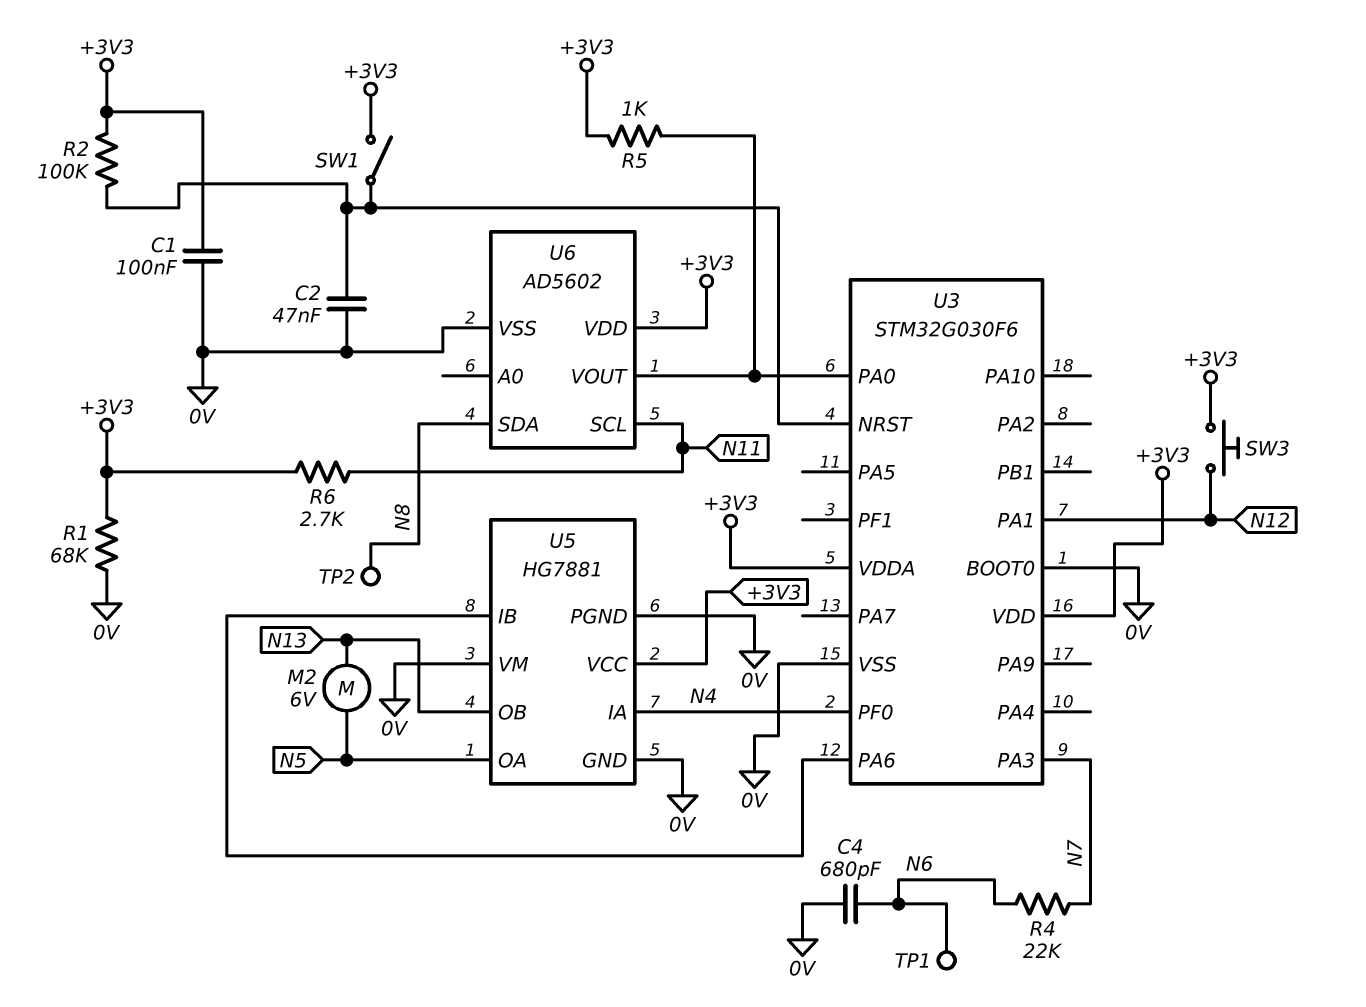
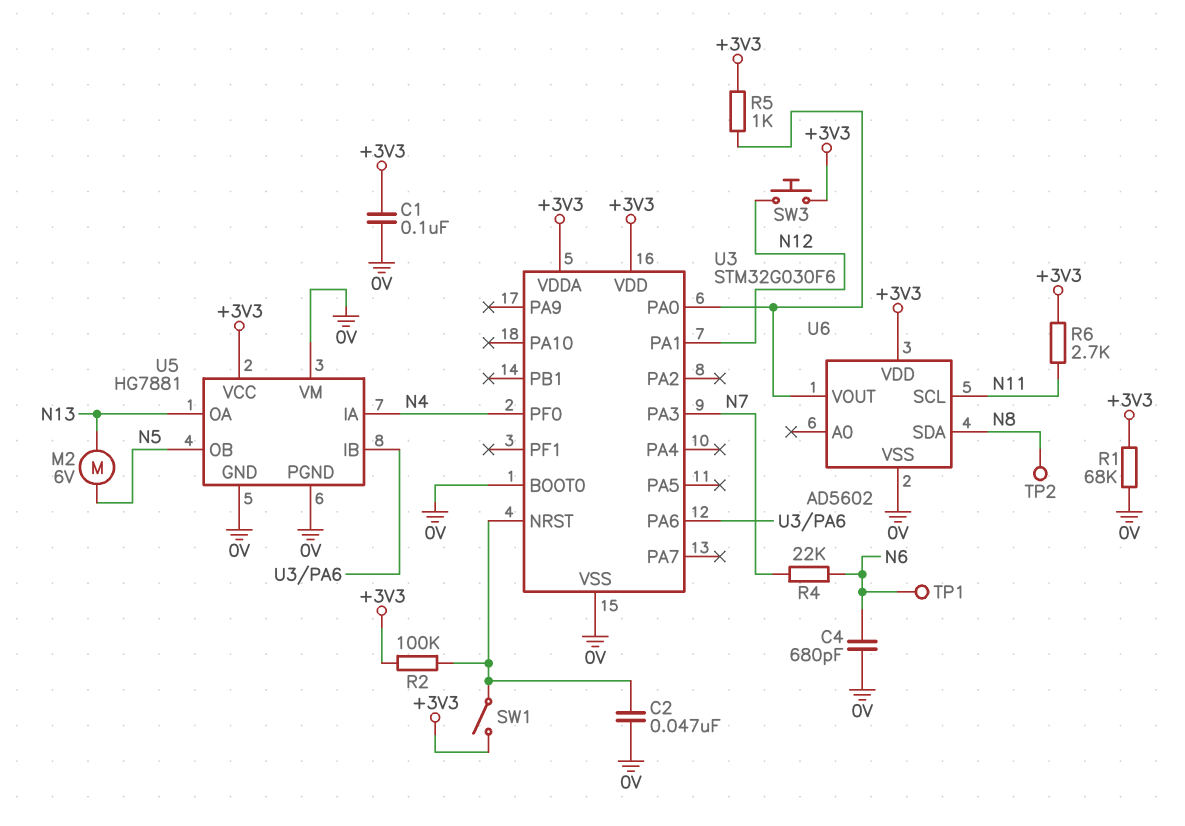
U5 pin OA: N5 -> N13
U5 pin OB: N13 -> N5

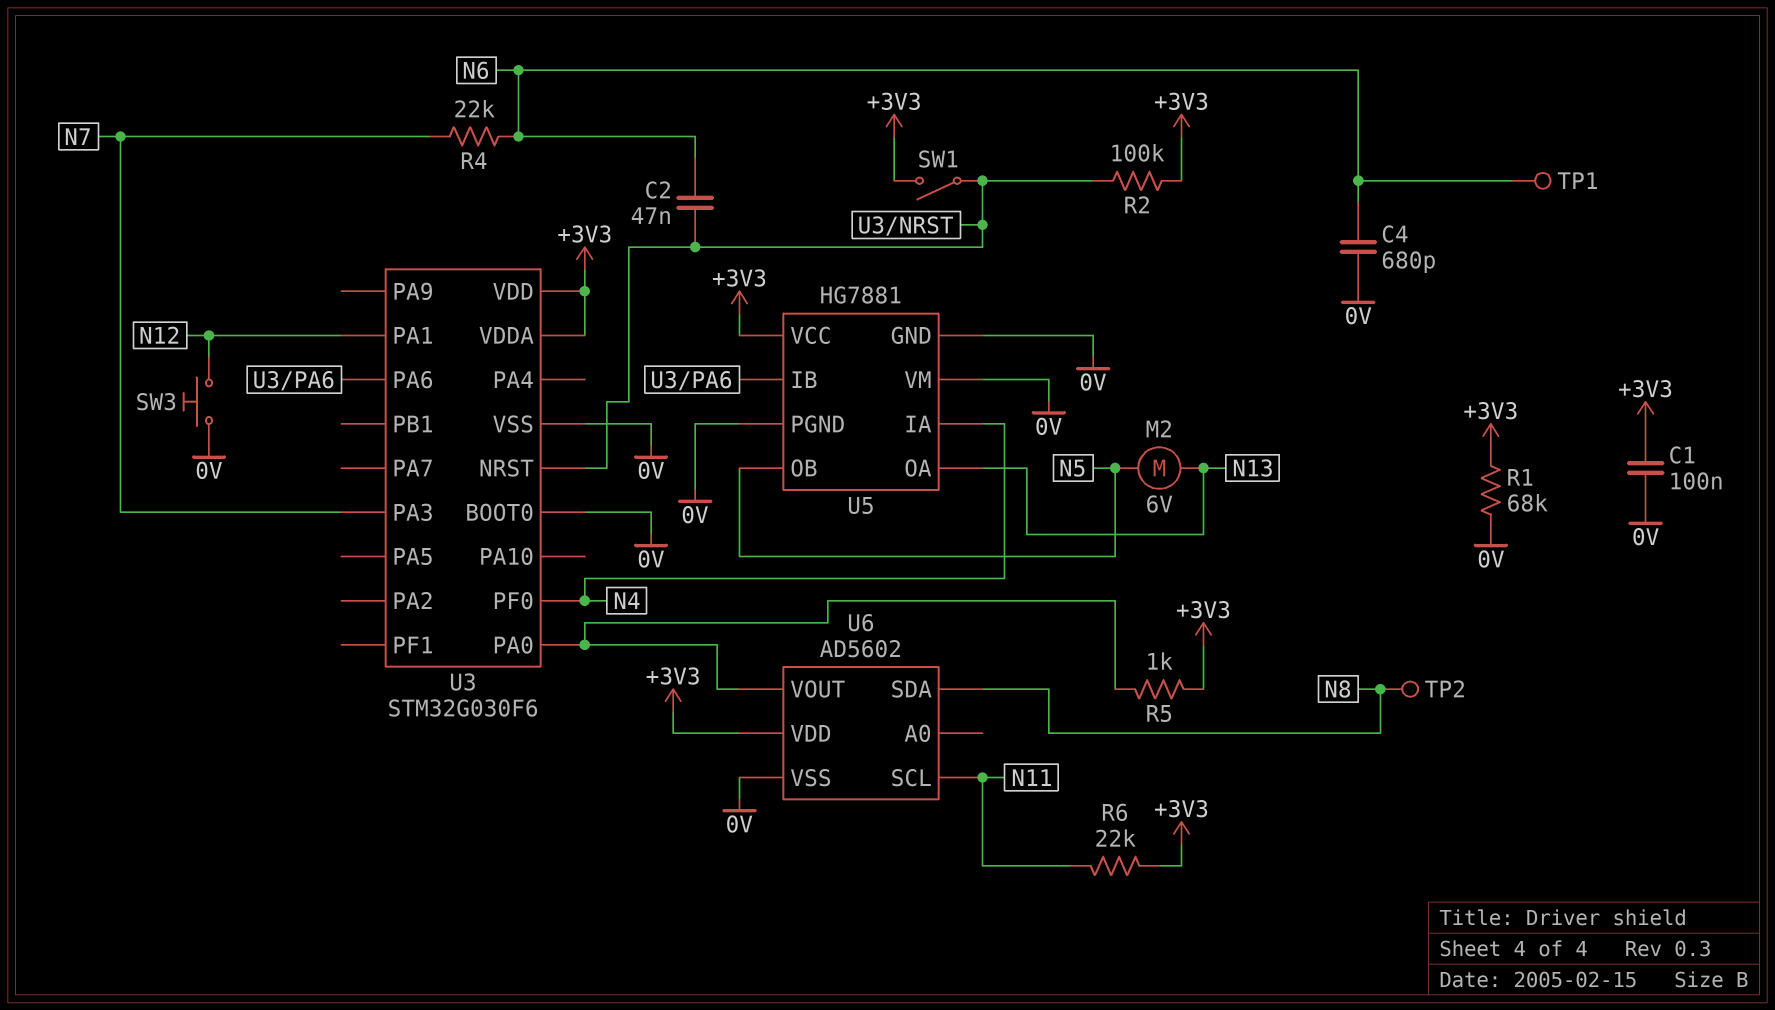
C2: 47nF (0V, U3/NRST) -> 47nF (N6, U3/NRST)
R6: 2.7k (+3V3, N11) -> 22k (+3V3, N11)
SW3: button (+3V3, N12) -> button (0V, N12)

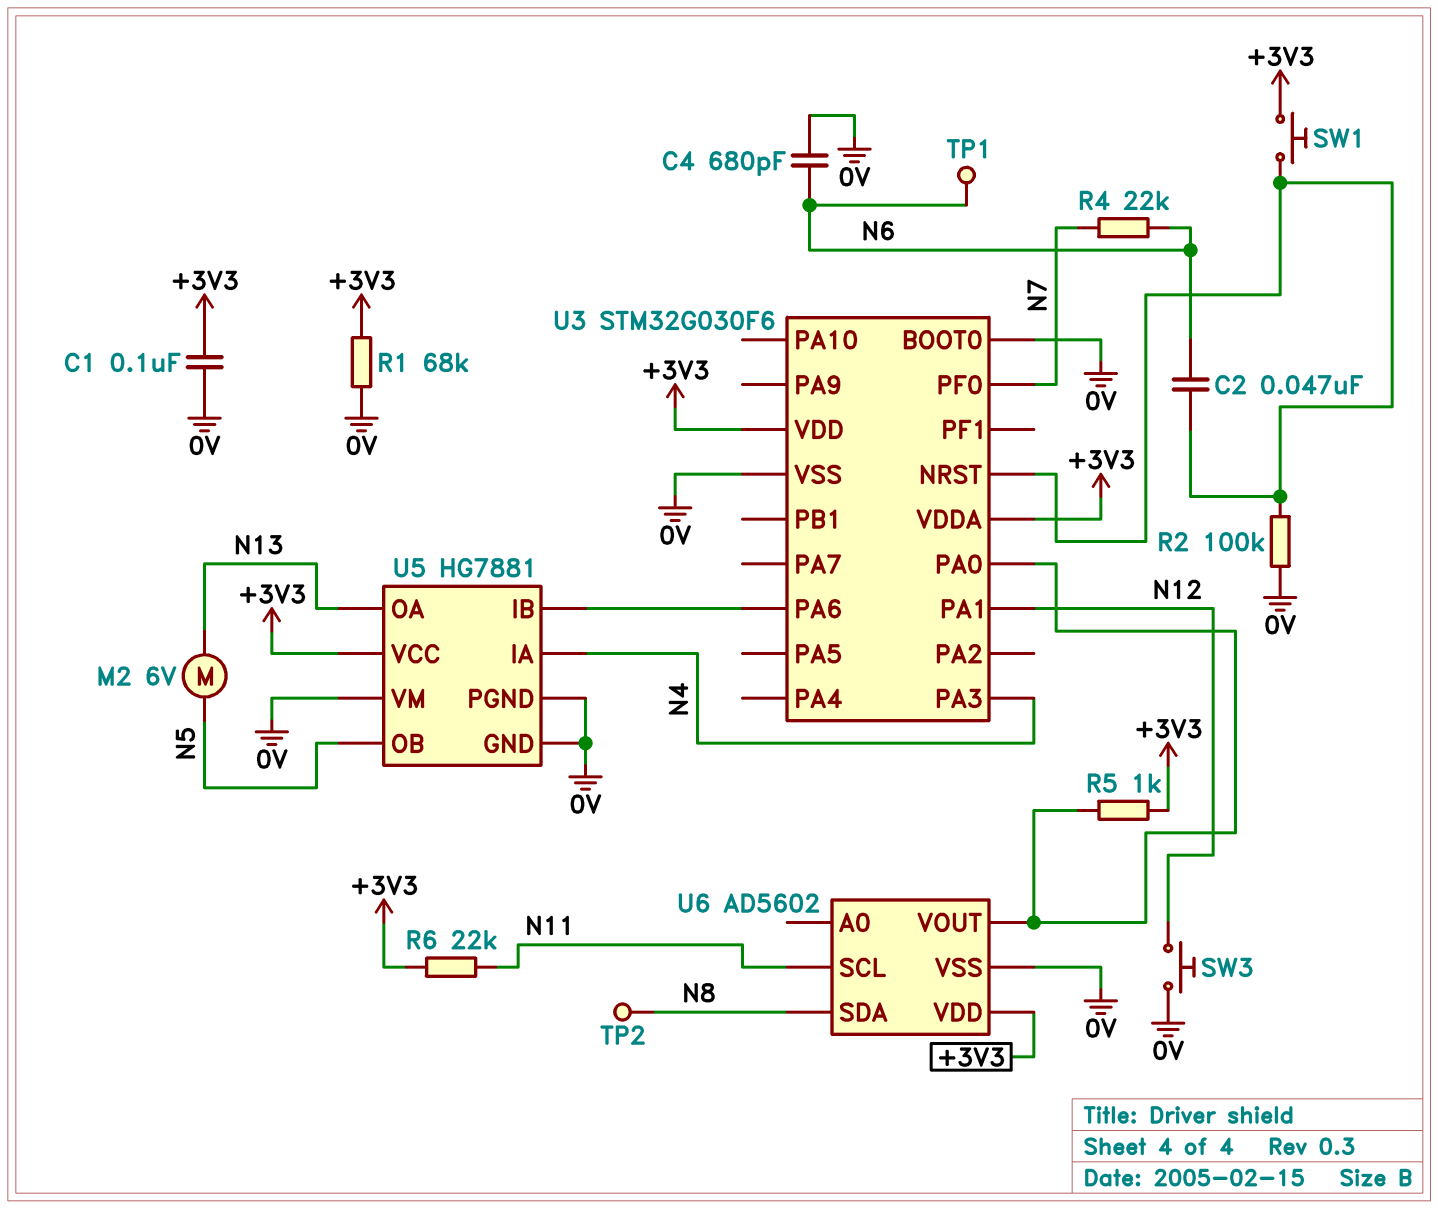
R2: 100k (+3V3, U3/NRST) -> 100k (0V, U3/NRST)
SW1: switch (+3V3, U3/NRST) -> button (+3V3, U3/NRST)
U3 pin PA3: N7 -> N4
U3 pin PF0: N4 -> N7

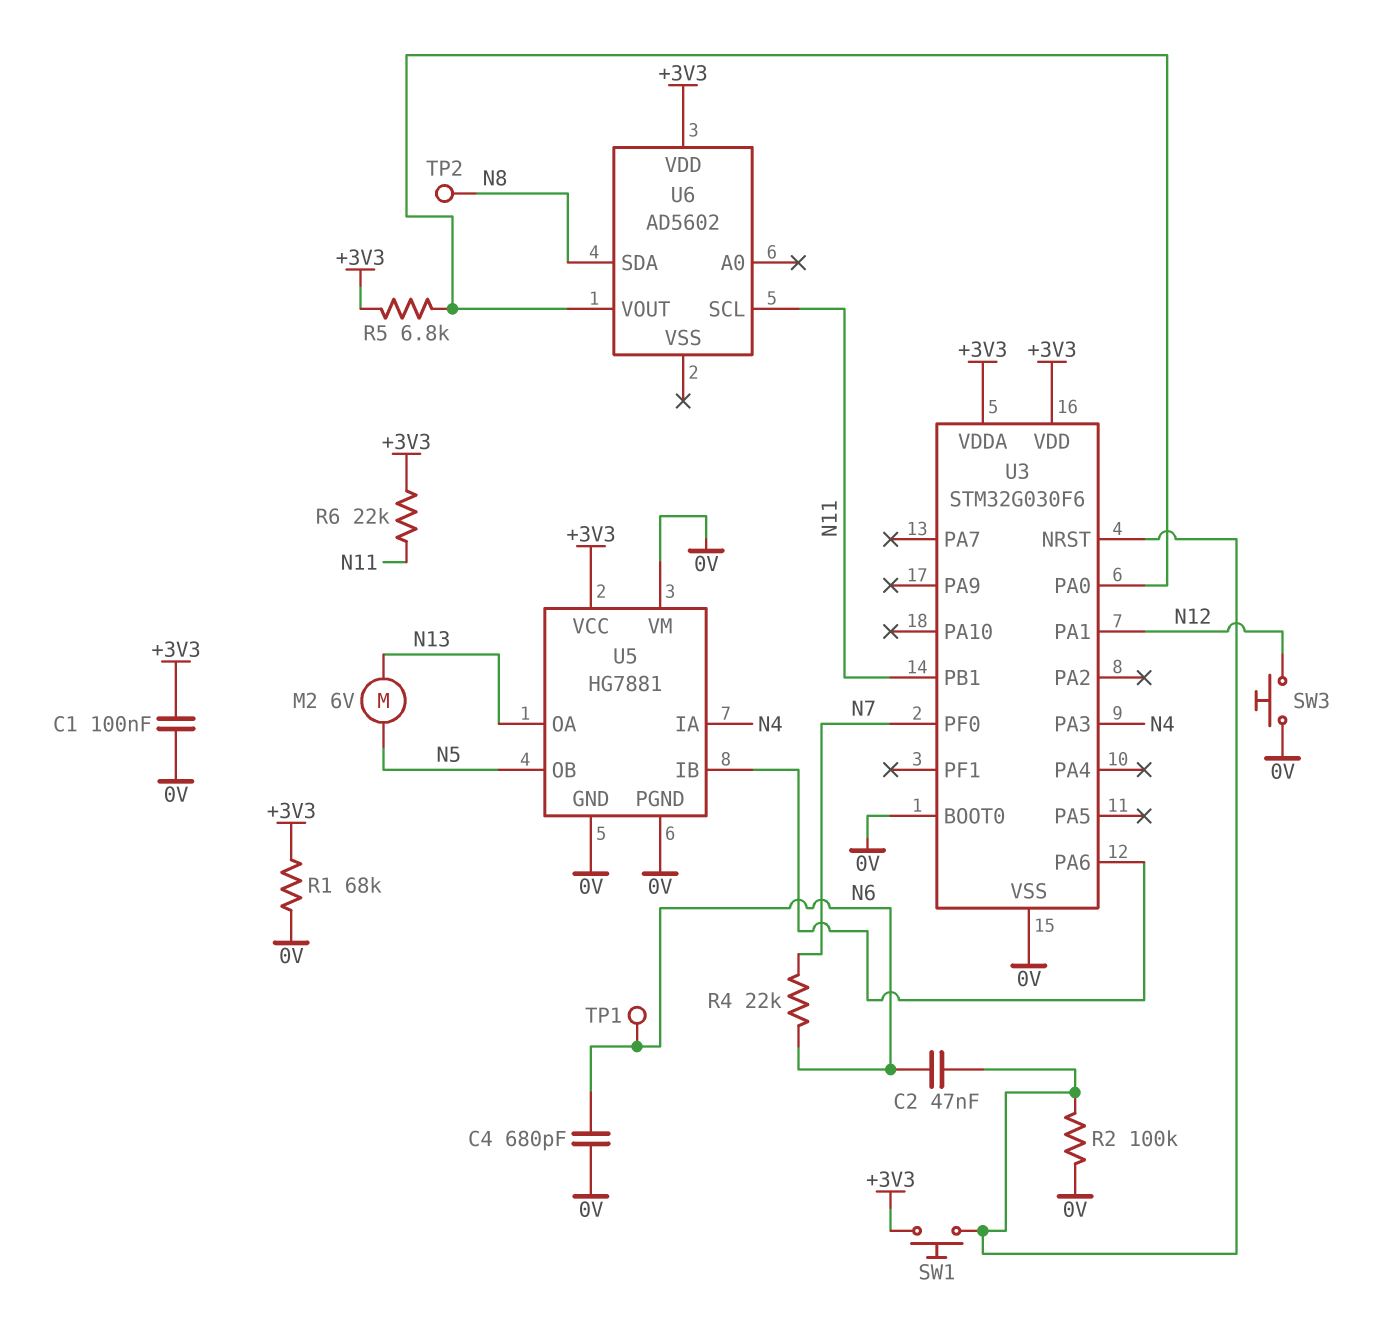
R5: 1k (+3V3, U3/PA0) -> 6.8k (+3V3, U3/PA0)
U3 pin PB1: none -> N11
U6 pin VSS: 0V -> none

